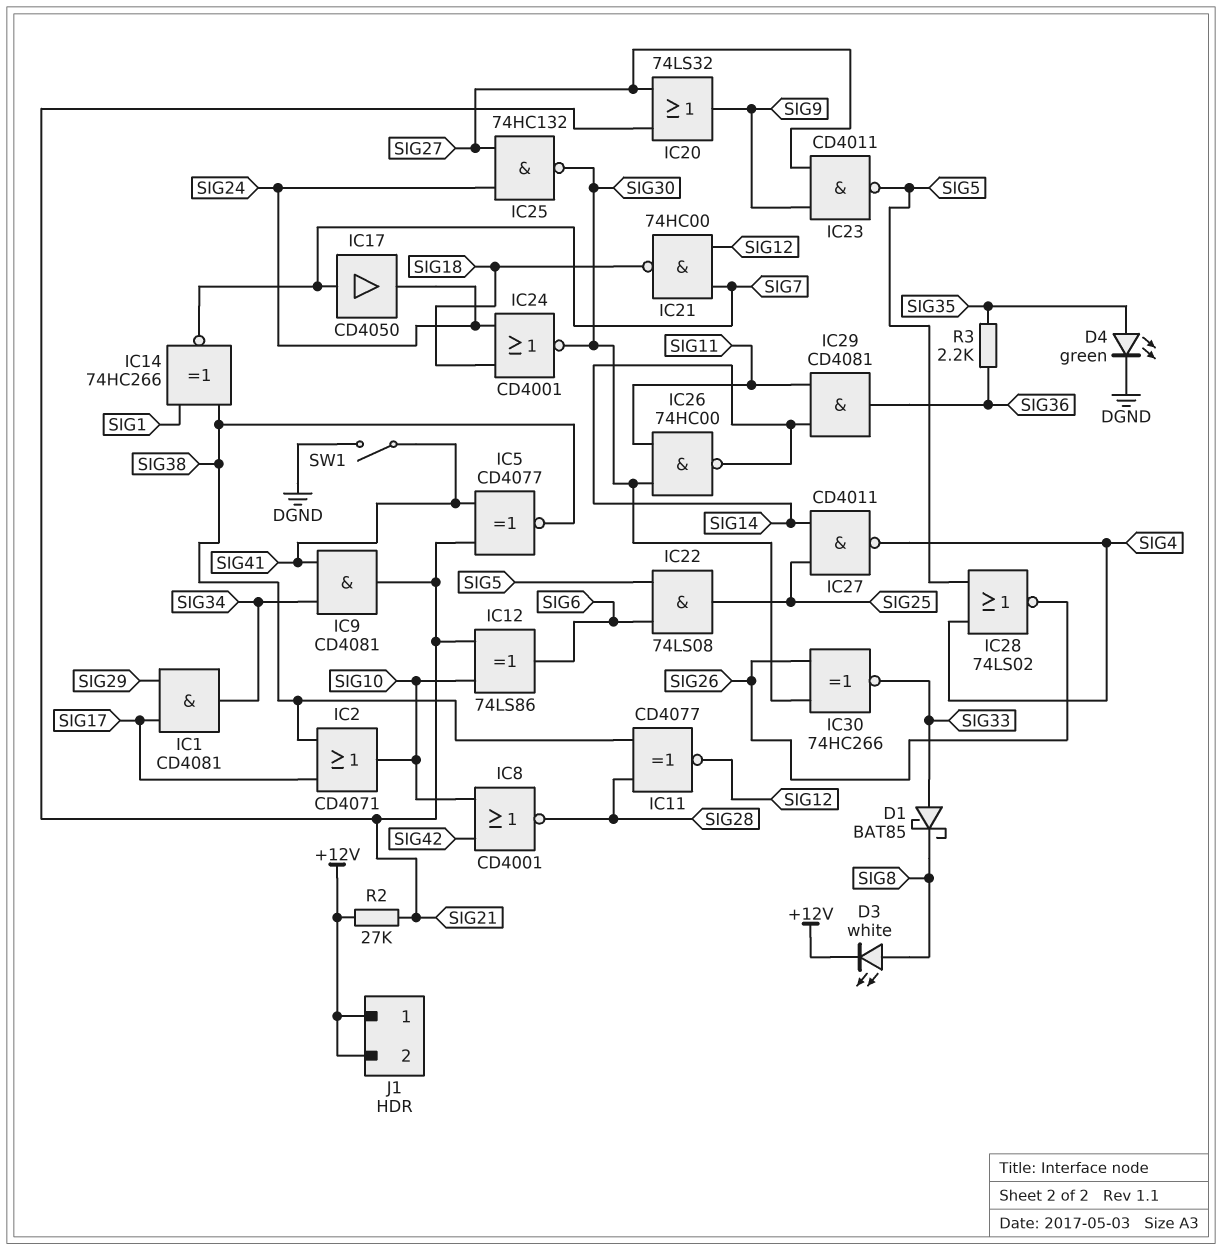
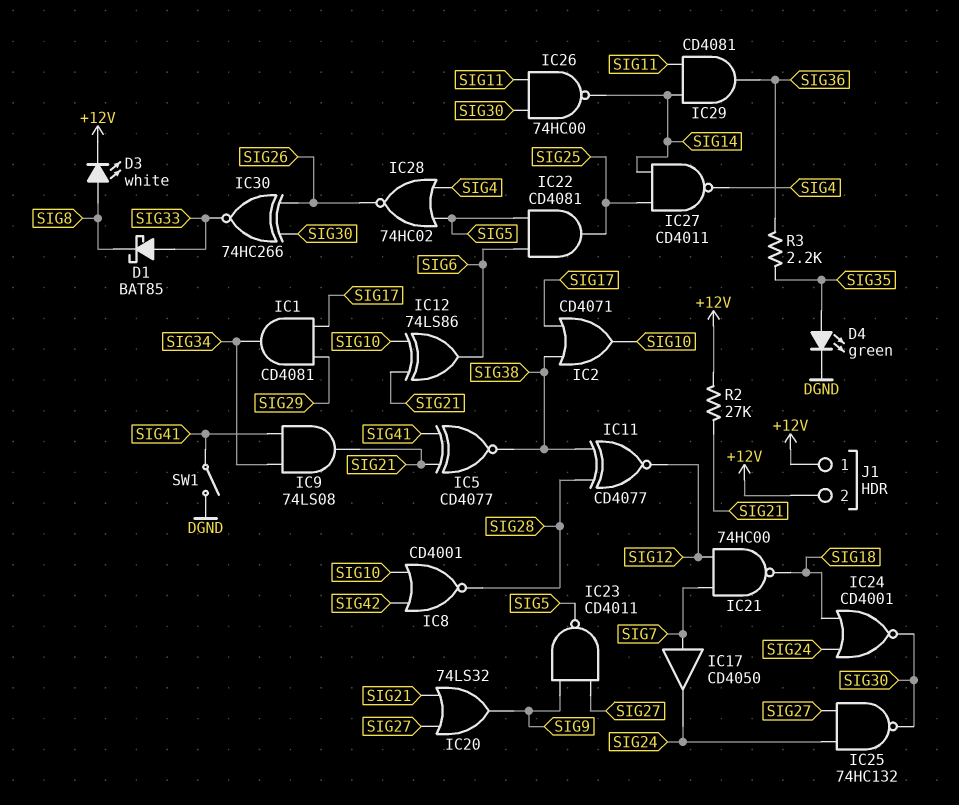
IC9: AND CD4081 (in SIG34, in SIG41, out SIG21) -> AND 74LS08 (in SIG34, in SIG41, out SIG21)
IC14: XNOR 74HC266 (in SIG1, in SIG38, out SIG7) -> none
IC22: AND 74LS08 (in SIG5, in SIG6, out SIG25) -> AND CD4081 (in SIG5, in SIG6, out SIG25)
IC28: NOR 74LS02 (in SIG4, in SIG5, out SIG26) -> NOR 74HC02 (in SIG4, in SIG5, out SIG26)

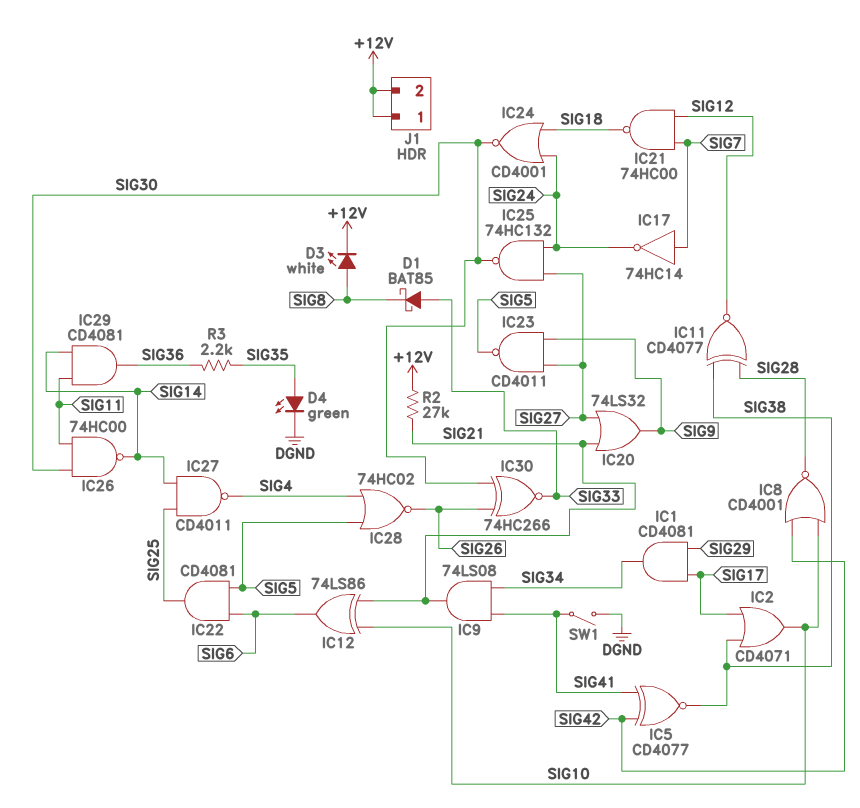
IC5: XNOR CD4077 (in SIG21, in SIG41, out SIG38) -> XNOR CD4077 (in SIG41, in SIG42, out SIG38)
IC17: buffer CD4050 (in SIG7, out SIG24) -> NOT 74HC14 (in SIG7, out SIG24)

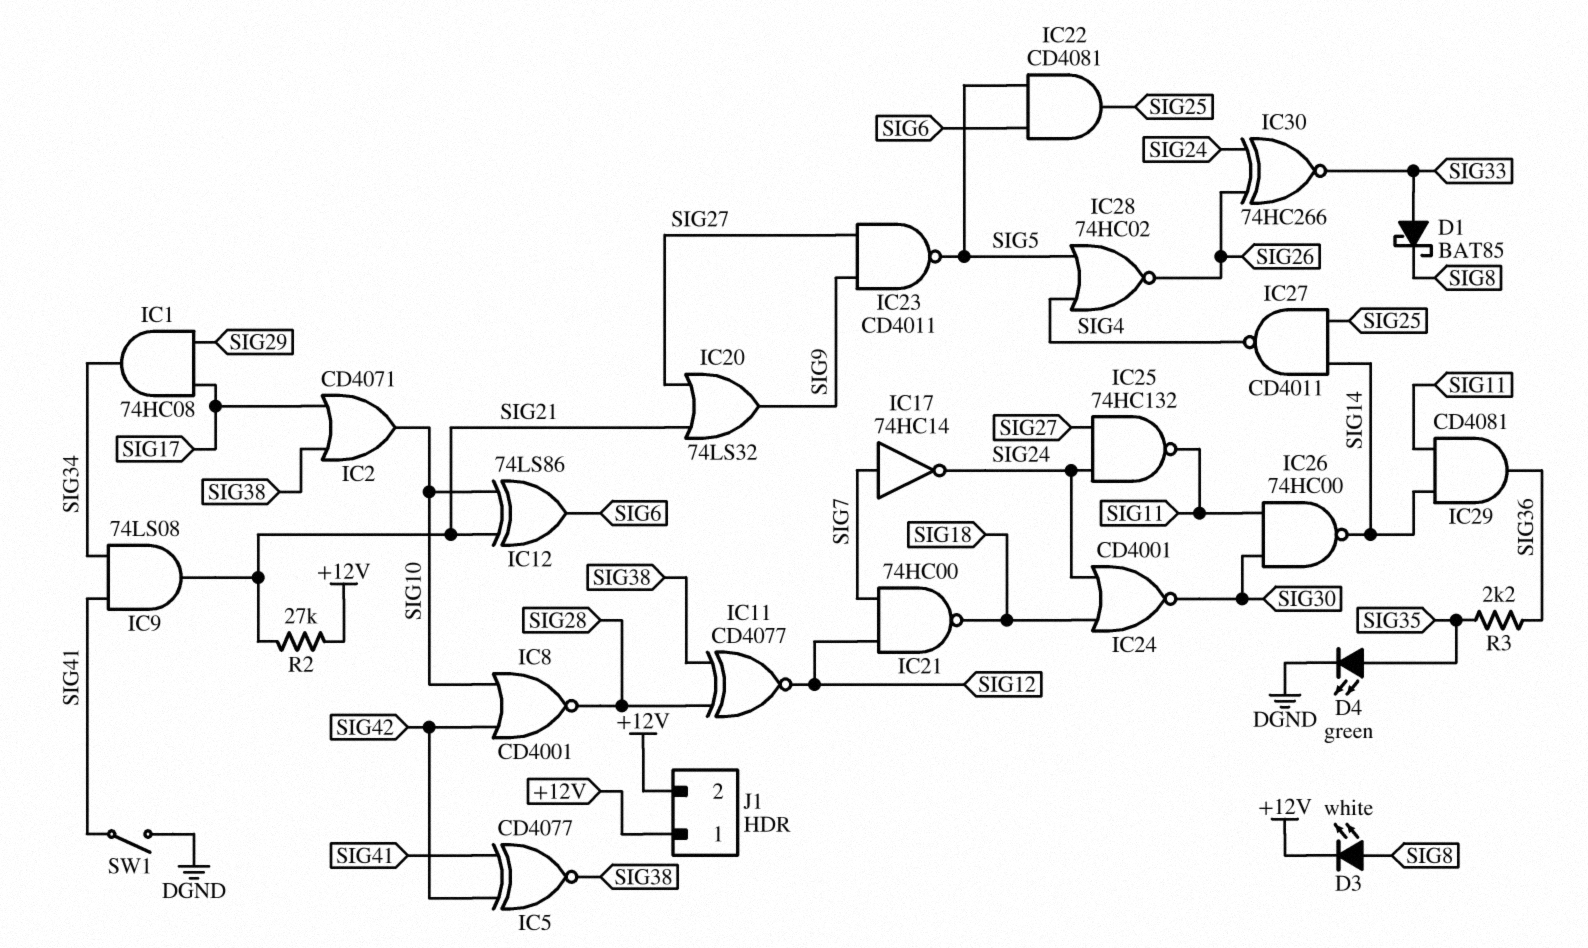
IC1: AND CD4081 (in SIG17, in SIG29, out SIG34) -> AND 74HC08 (in SIG17, in SIG29, out SIG34)
IC25: NAND 74HC132 (in SIG24, in SIG27, out SIG30) -> NAND 74HC132 (in SIG24, in SIG27, out SIG11)
IC30: XNOR 74HC266 (in SIG26, in SIG30, out SIG33) -> XNOR 74HC266 (in SIG24, in SIG26, out SIG33)

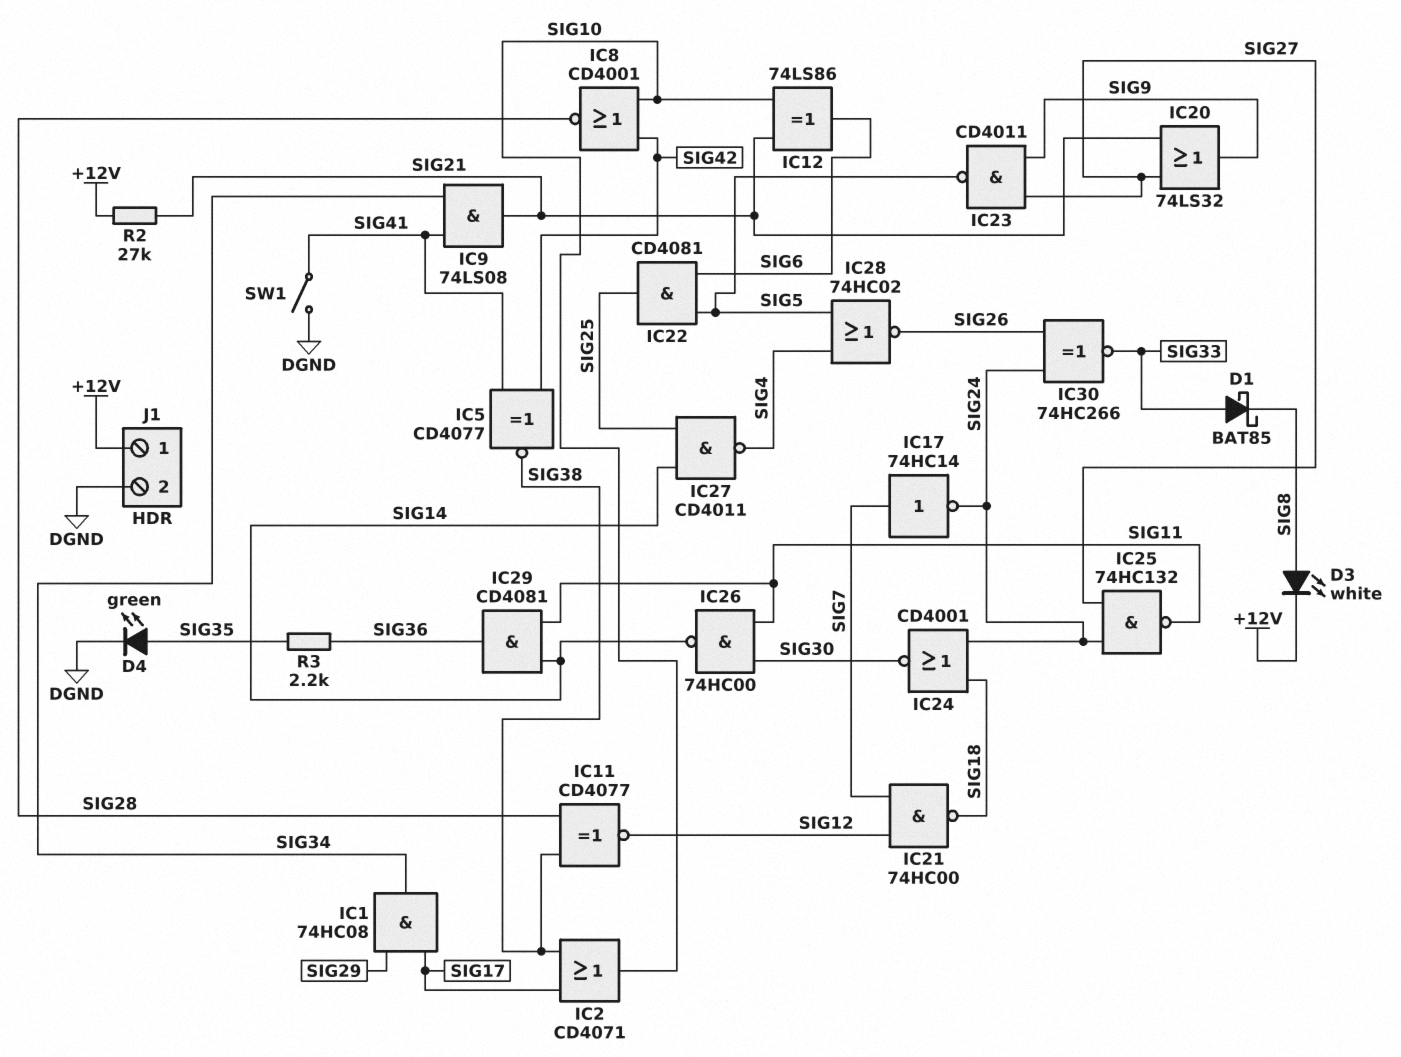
J1 pin 2: +12V -> DGND

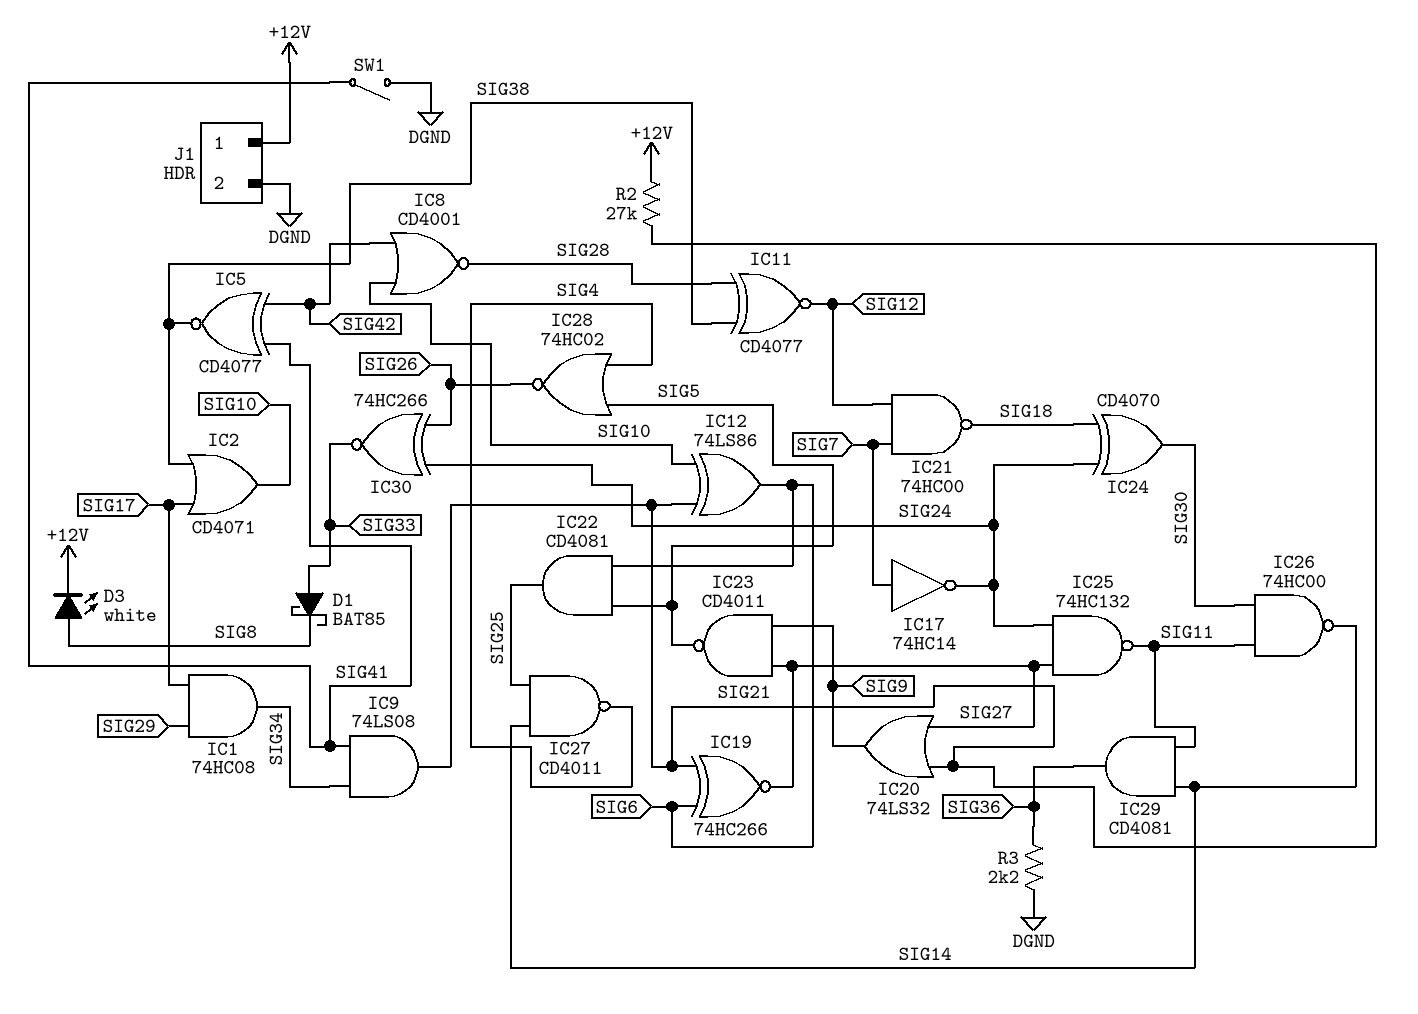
D4: LED green (A SIG35, K DGND) -> none
IC19: none -> XNOR 74HC266 (in SIG6, in SIG21, out SIG27)
IC24: NOR CD4001 (in SIG18, in SIG24, out SIG30) -> XOR CD4070 (in SIG18, in SIG24, out SIG30)
R3: 2.2k (SIG35, SIG36) -> 2.2k (DGND, SIG36)

